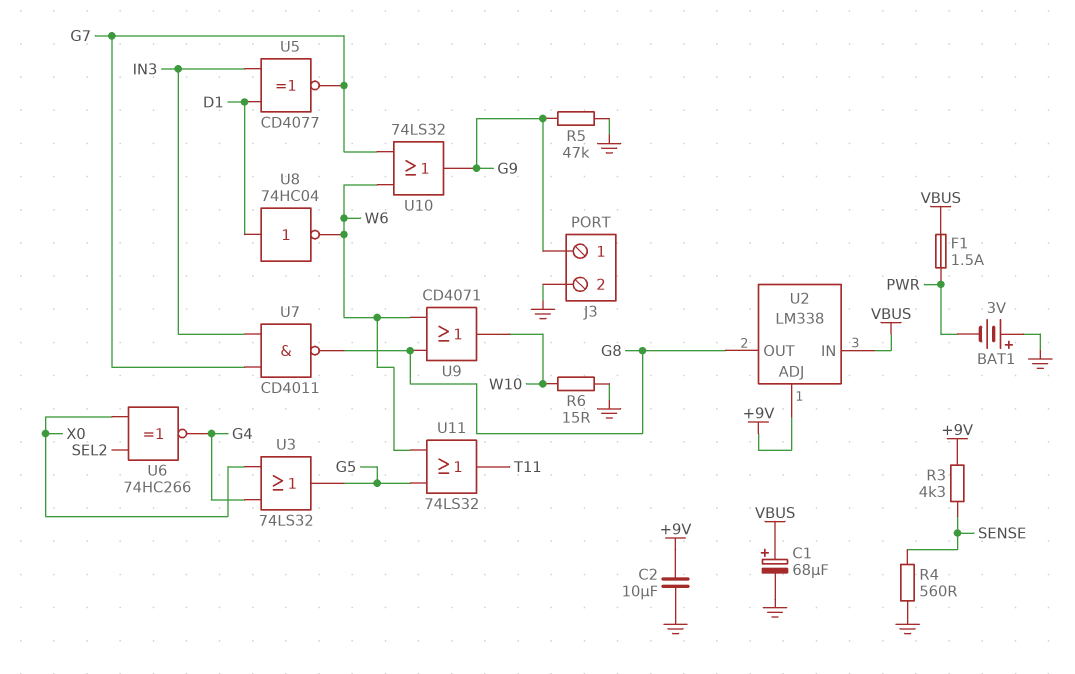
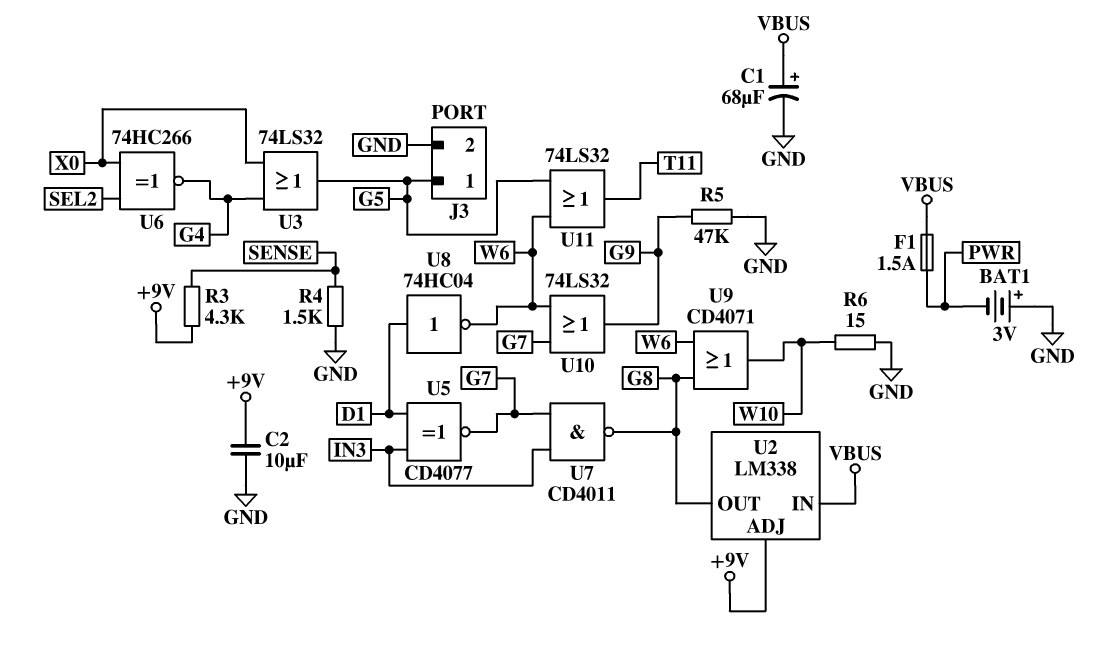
J3 pin 1: G9 -> G5
R4: 560 (GND, SENSE) -> 1.5k (GND, SENSE)

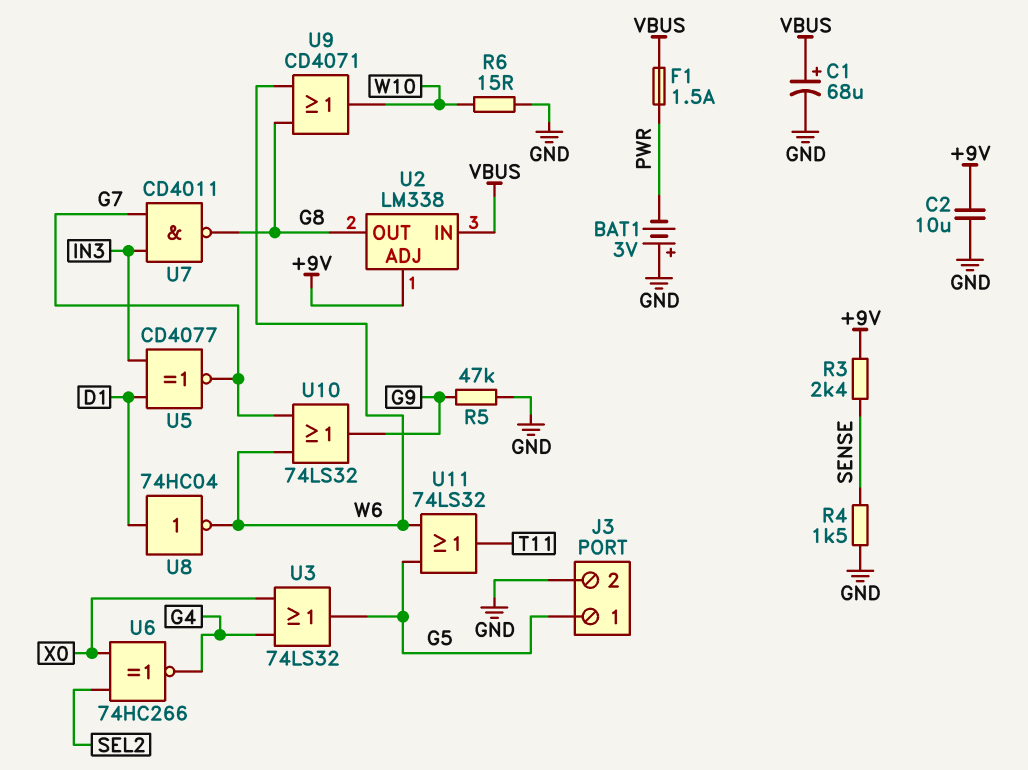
R3: 4.3k (+9V, SENSE) -> 2.4k (+9V, SENSE)

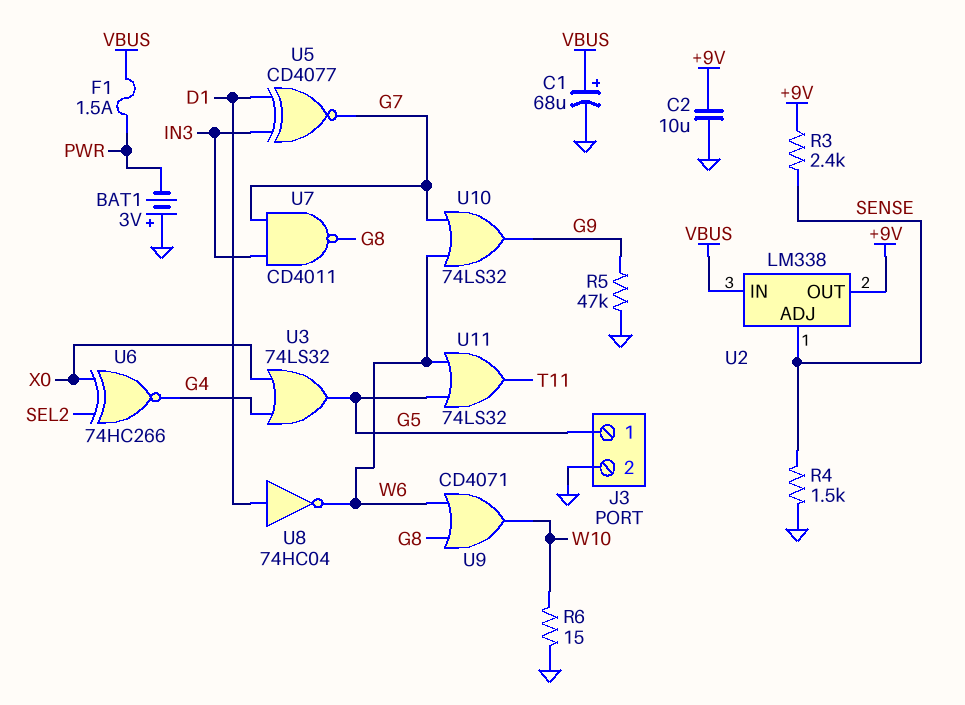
U2 pin ADJ: +9V -> SENSE
U2 pin OUT: G8 -> +9V

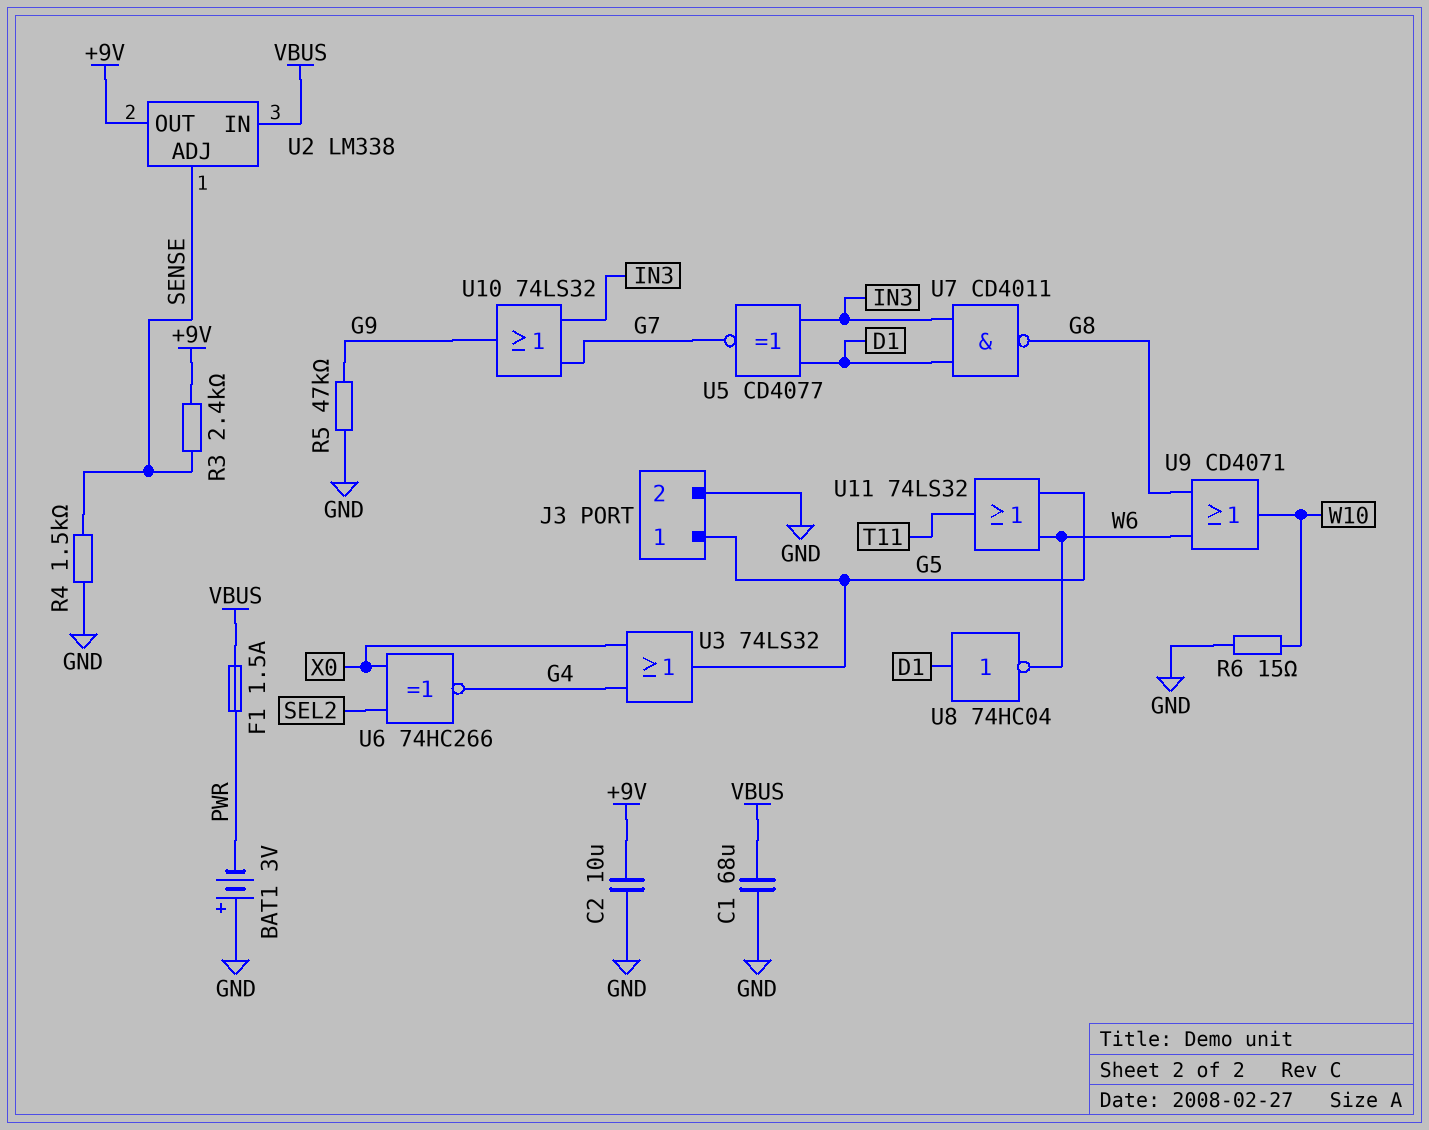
C1: 68uF (plus VBUS, minus GND) -> 68uF (GND, VBUS)
U7: NAND CD4011 (in G7, in IN3, out G8) -> NAND CD4011 (in D1, in IN3, out G8)
U10: OR 74LS32 (in G7, in W6, out G9) -> OR 74LS32 (in G7, in IN3, out G9)

